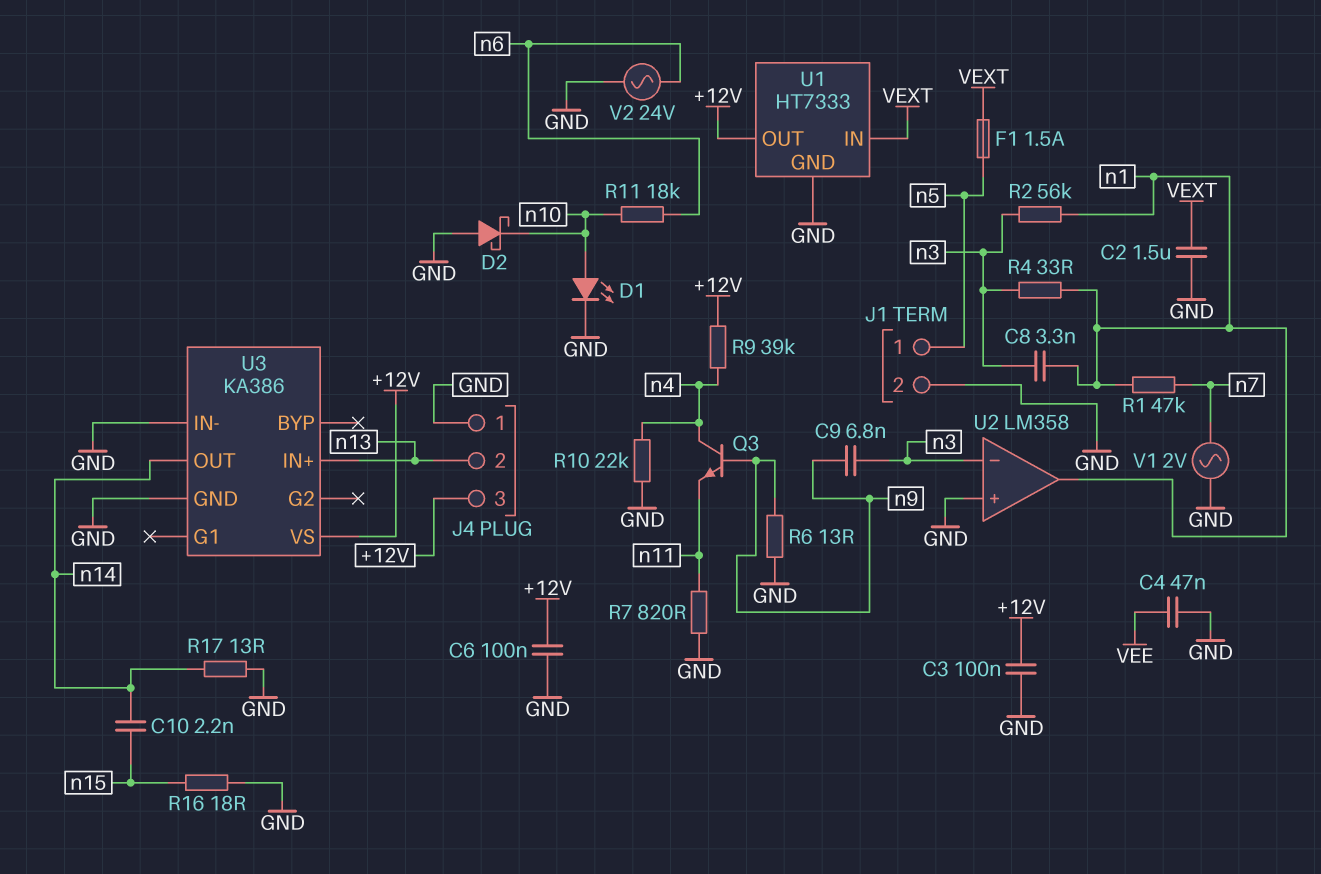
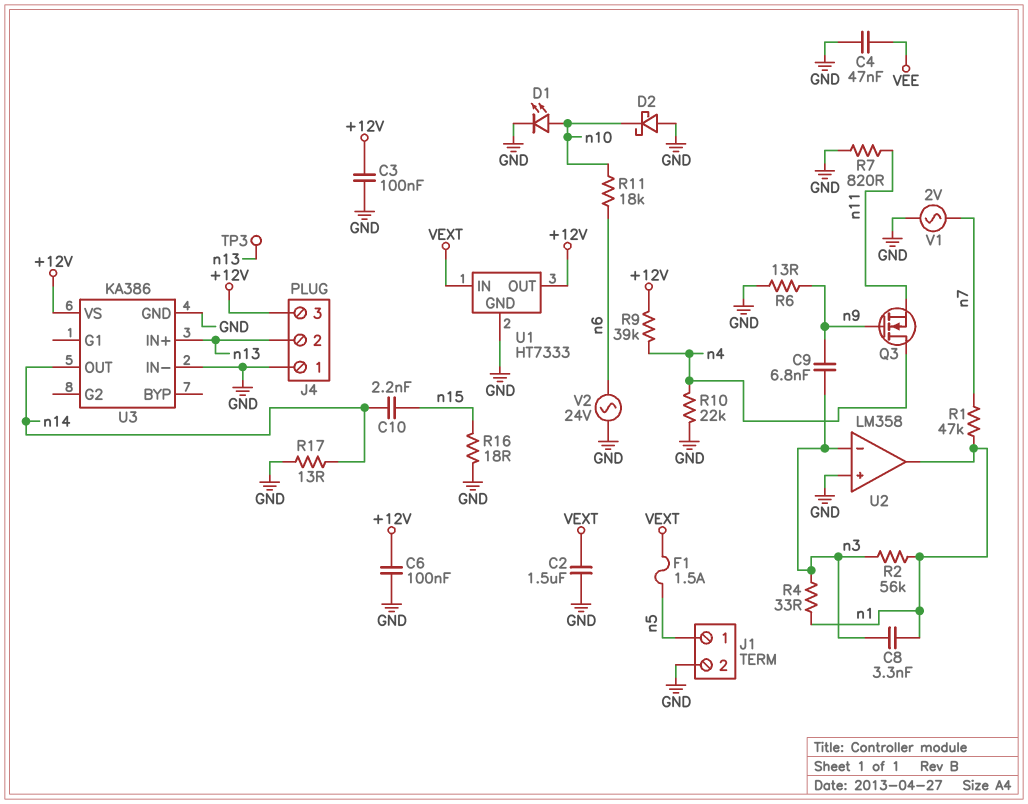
Q3: NPN (B n9, C n4, E n11) -> NMOS (G n9, D n4, S n11)
TP3: none -> test point (n13)

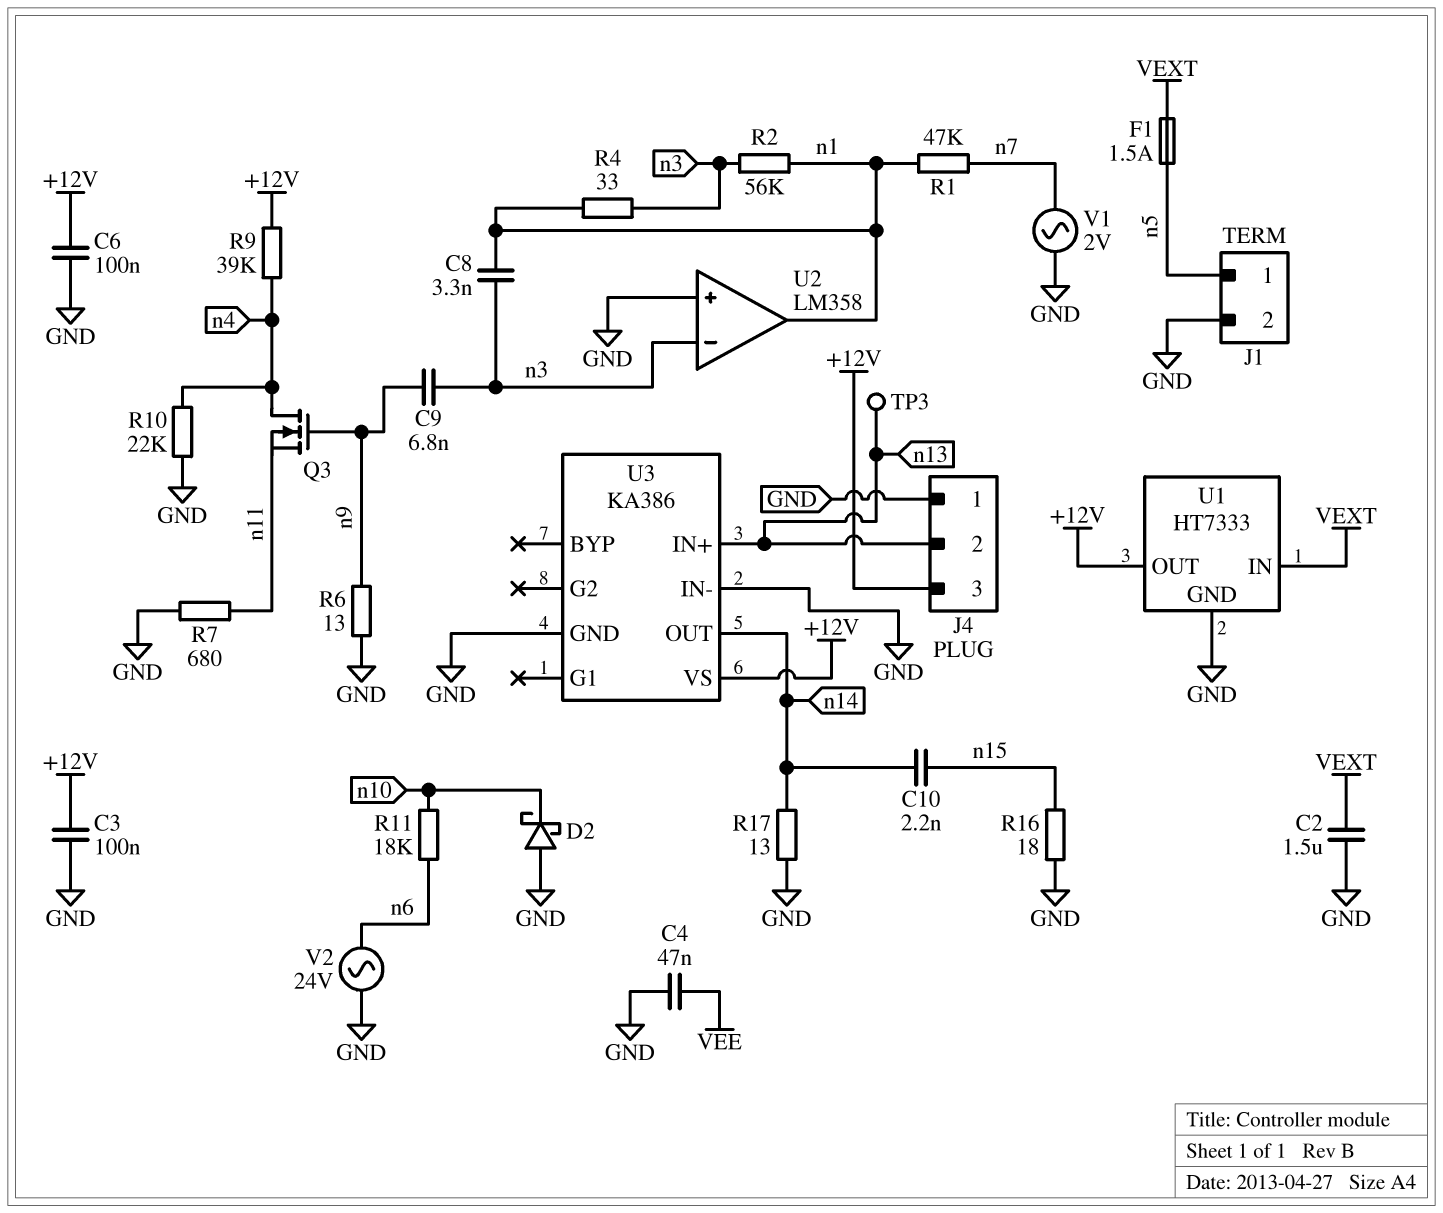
D1: LED (A n10, K GND) -> none
R7: 820 (GND, n11) -> 680 (GND, n11)

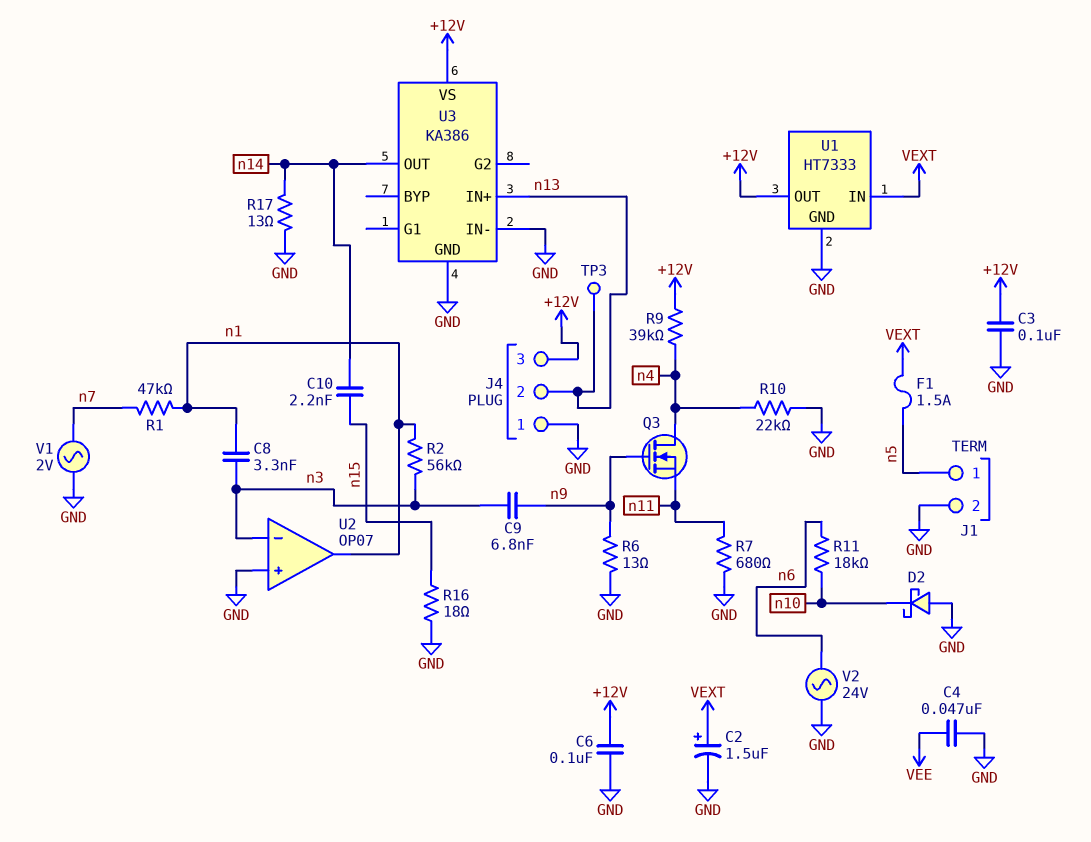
C2: 1.5uF (GND, VEXT) -> 1.5uF (plus VEXT, minus GND)
R4: 33 (n1, n3) -> none
U2: LM358 -> OP07

